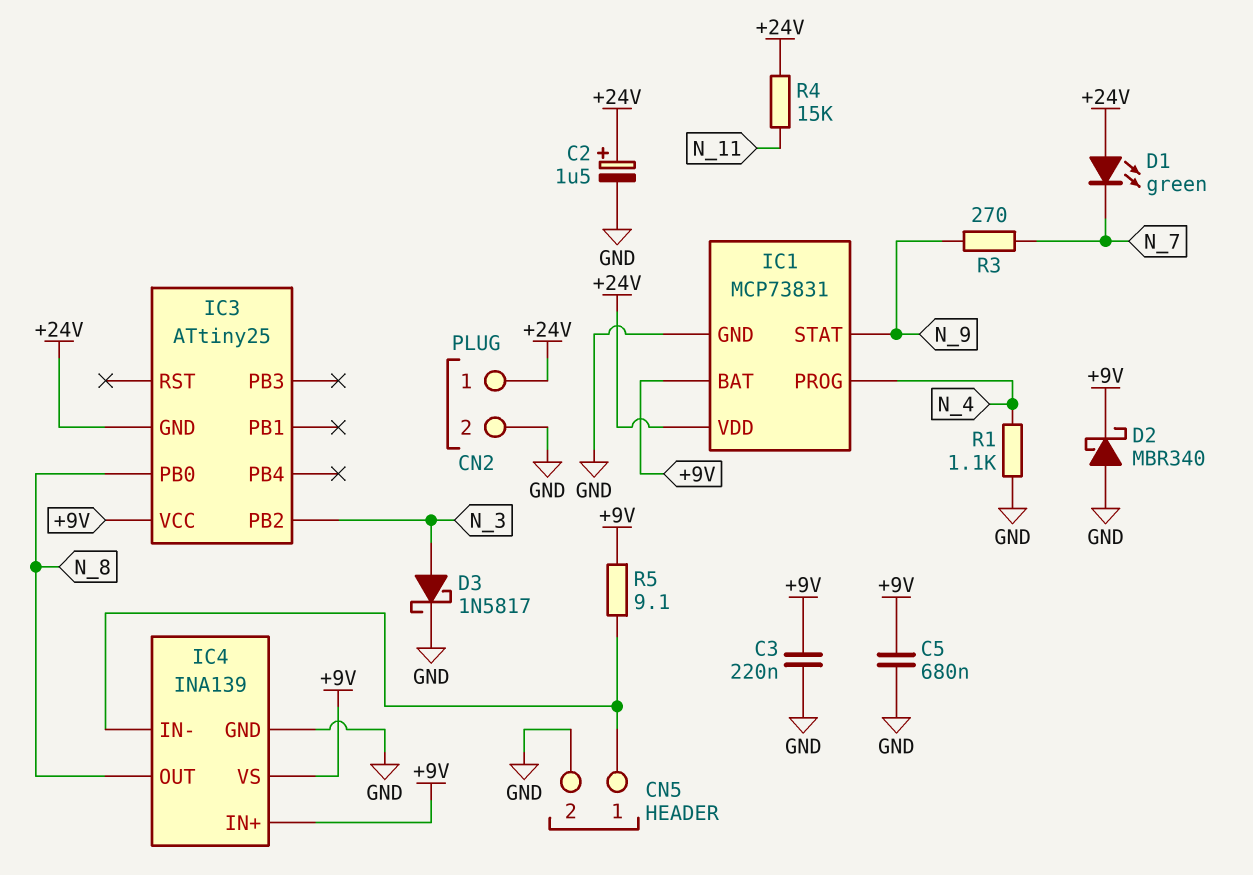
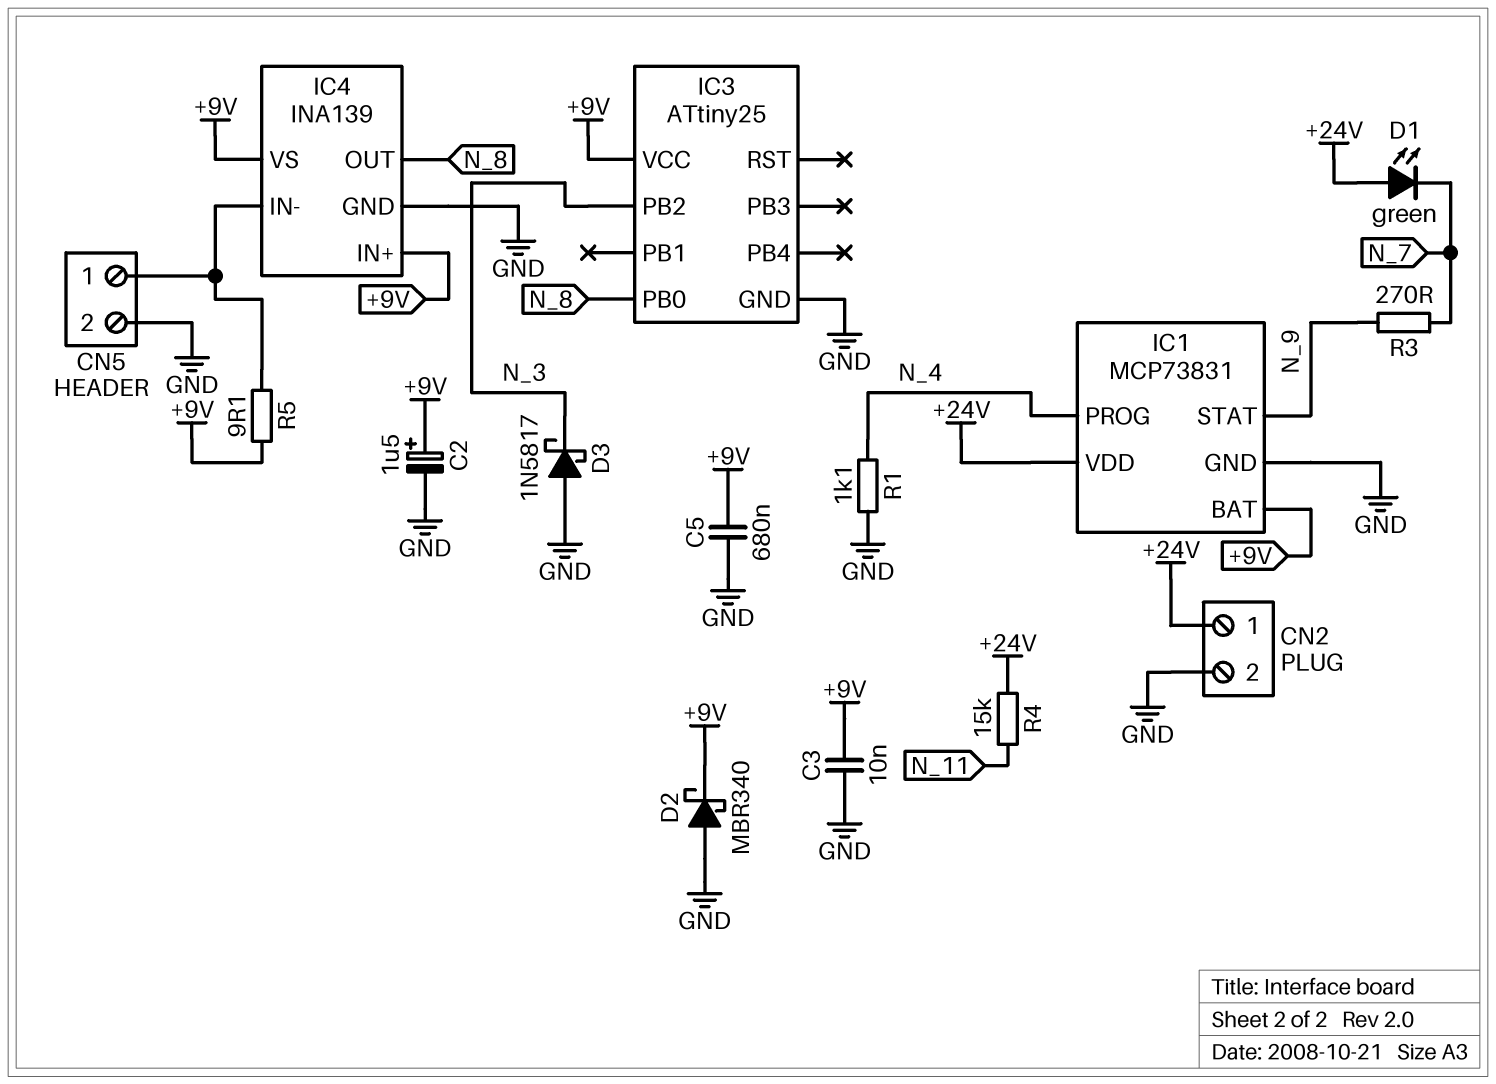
C2: 1.5uF (plus +24V, minus GND) -> 1.5uF (plus +9V, minus GND)
C3: 220nF (+9V, GND) -> 10nF (+9V, GND)
D3: schottky 1N5817 (A N_3, K GND) -> schottky 1N5817 (A GND, K N_3)
IC3 pin GND: +24V -> GND

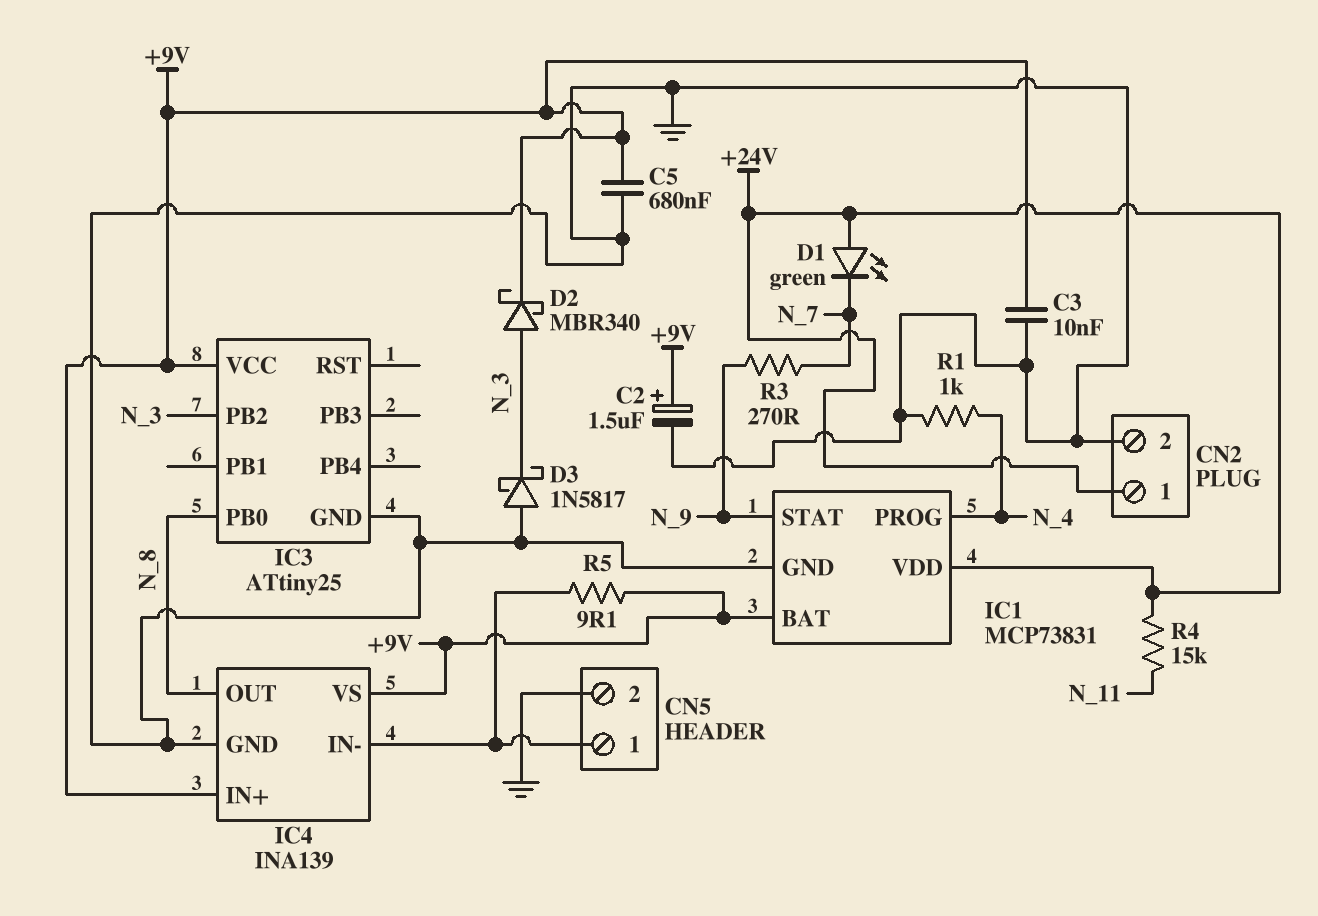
D2: schottky MBR340 (A GND, K +9V) -> schottky MBR340 (A N_3, K +9V)
R1: 1.1k (GND, N_4) -> 1k (GND, N_4)

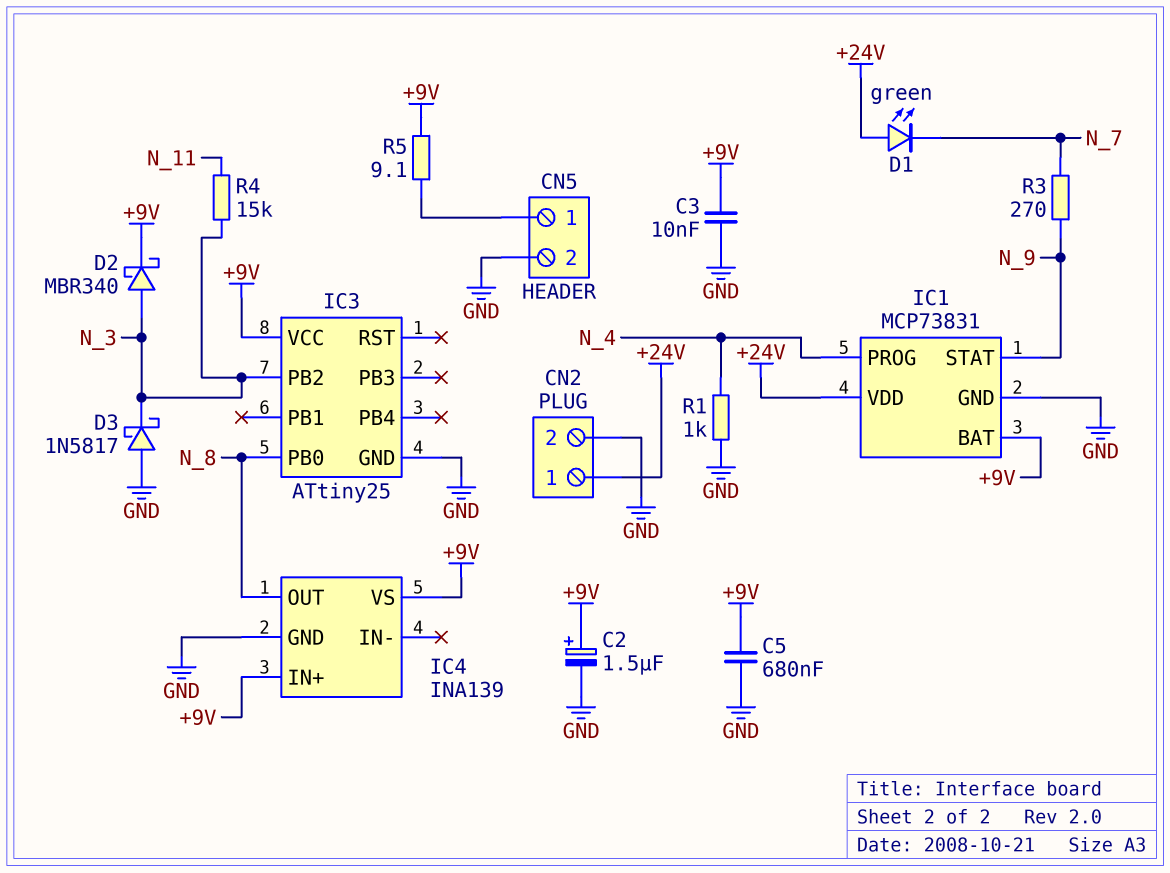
IC4 pin IN-: CN5/1 -> none
R4: 15k (+24V, N_11) -> 15k (N_3, N_11)

